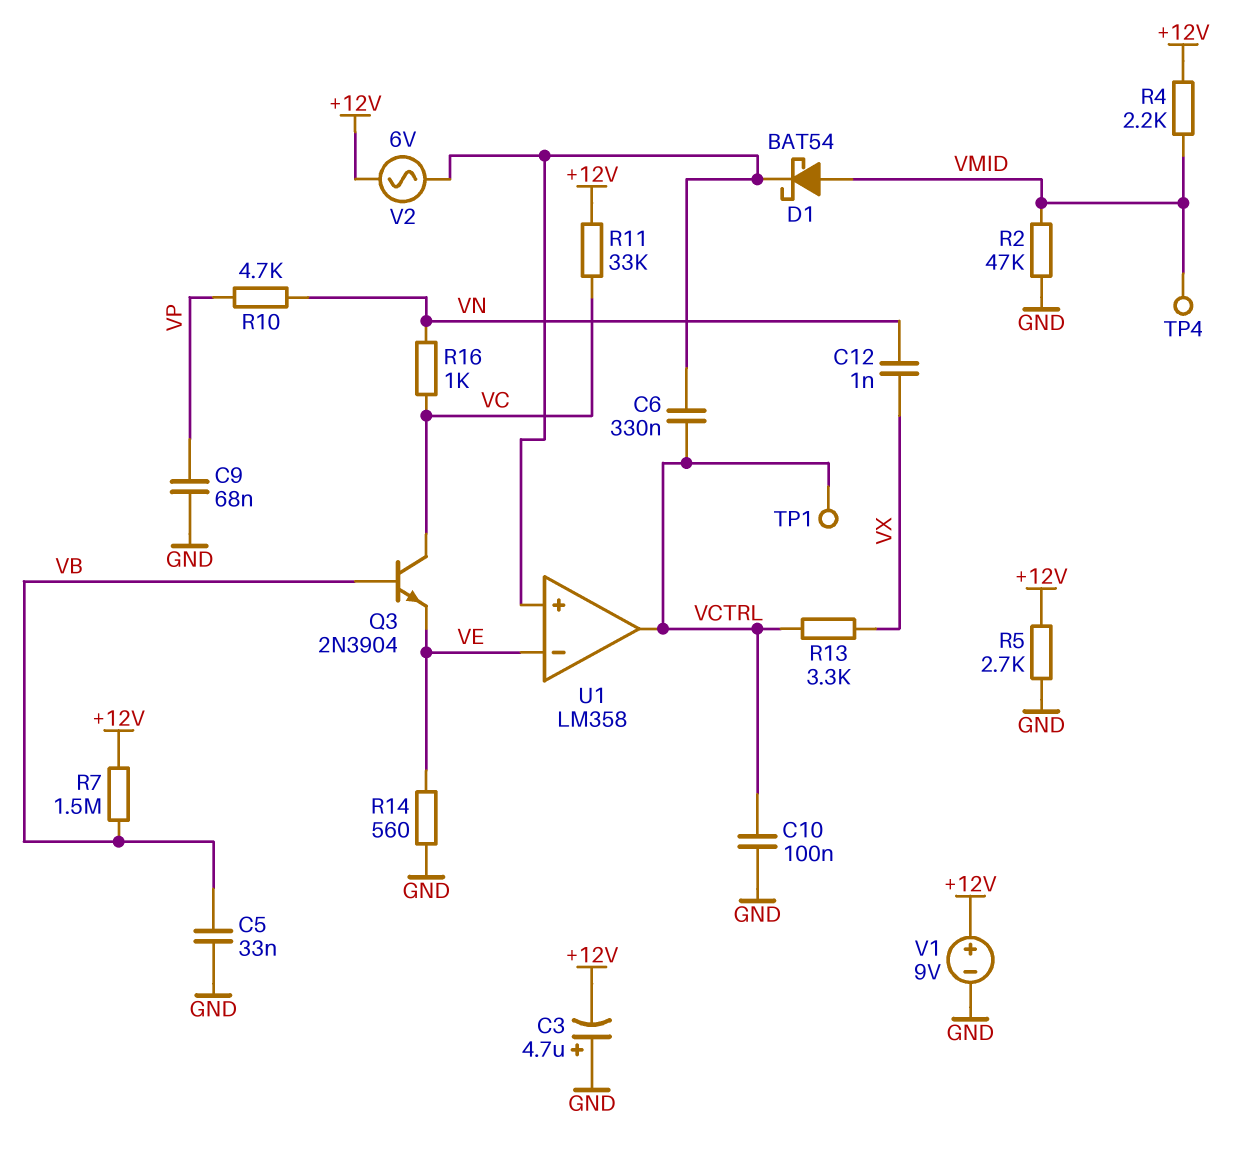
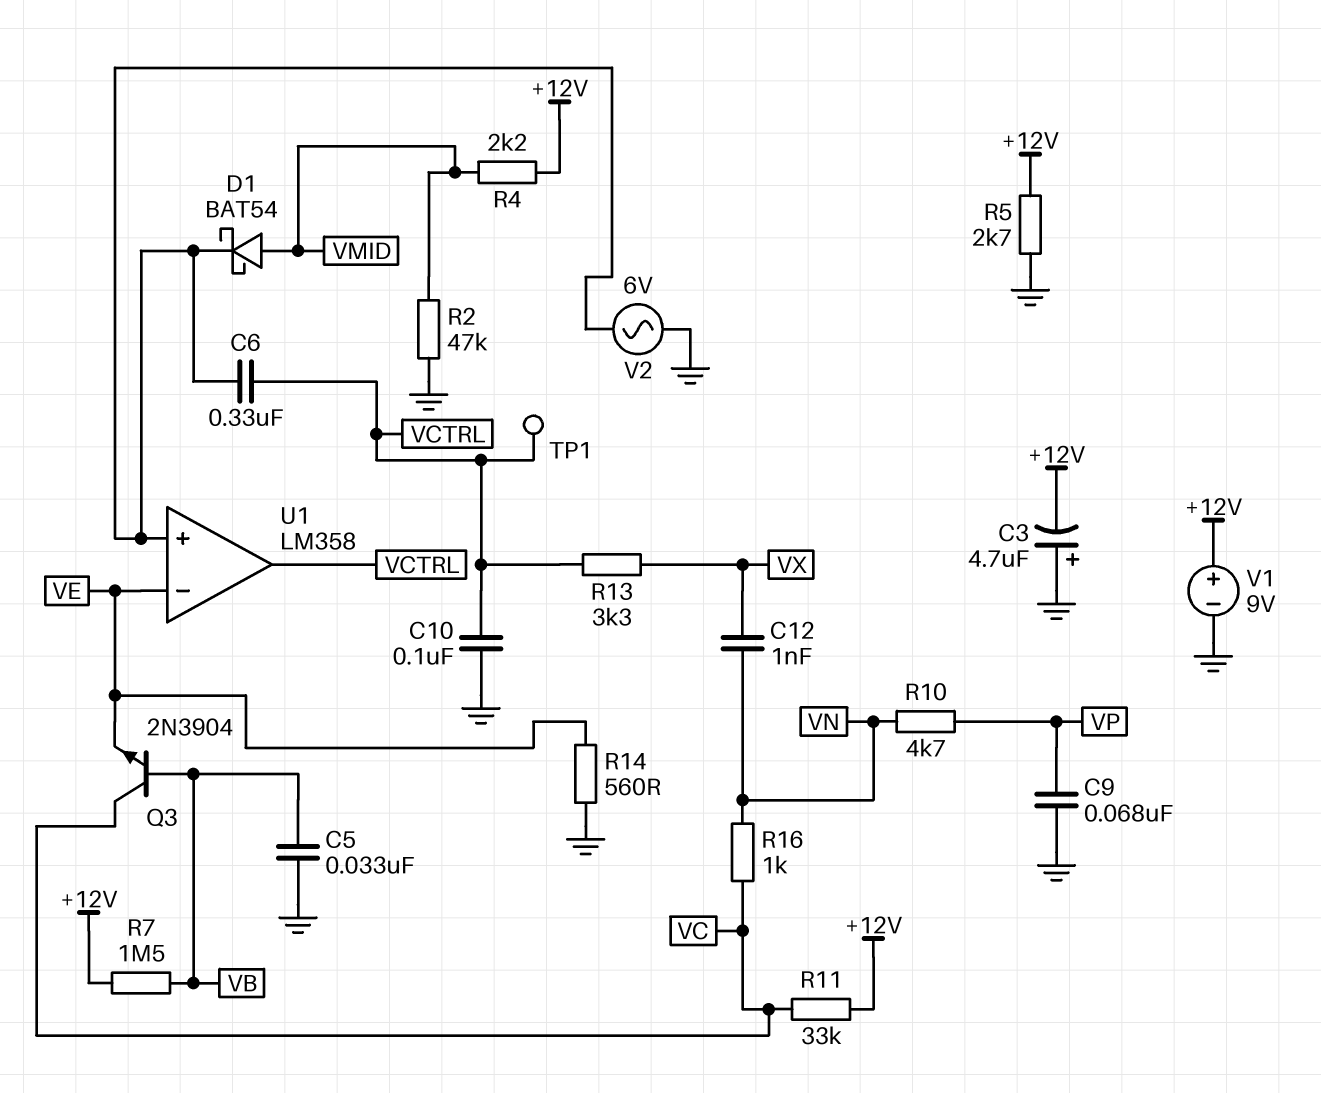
TP4: test point (VMID) -> none
V2: AC 6V (+12V, U1/in+) -> AC 6V (GND, U1/in+)

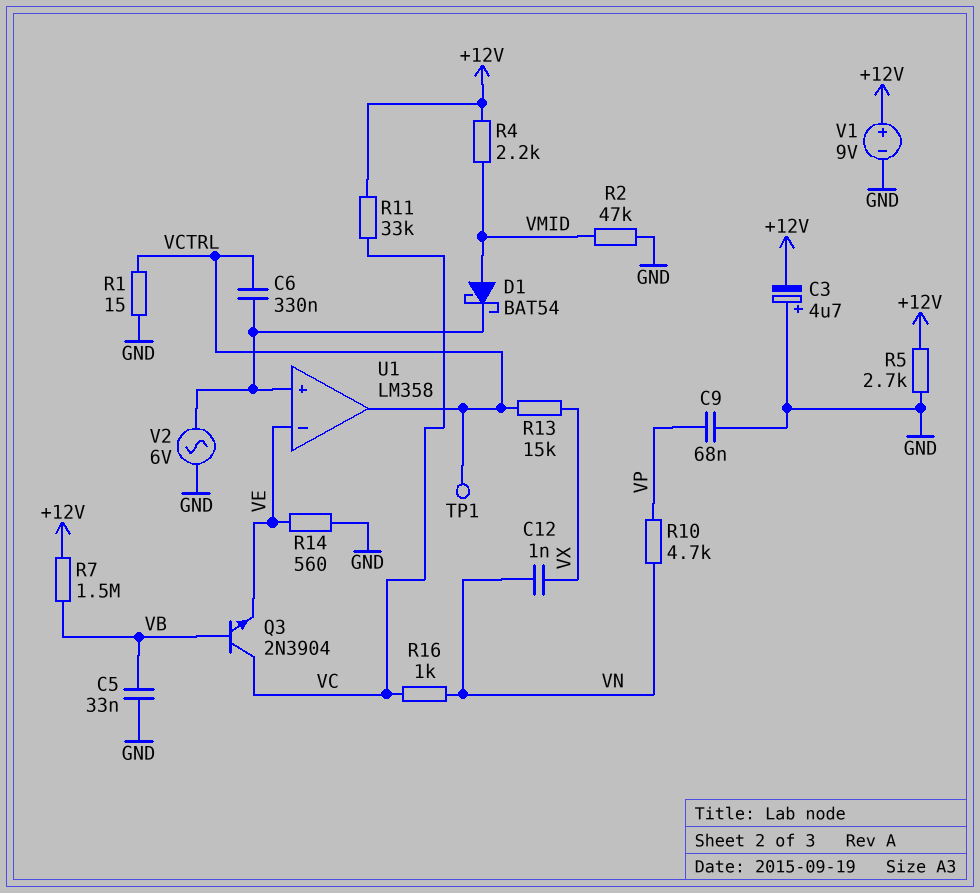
C10: 100nF (GND, VCTRL) -> none
R1: none -> 15 (GND, VCTRL)
R13: 3.3k (VCTRL, VX) -> 15k (VCTRL, VX)

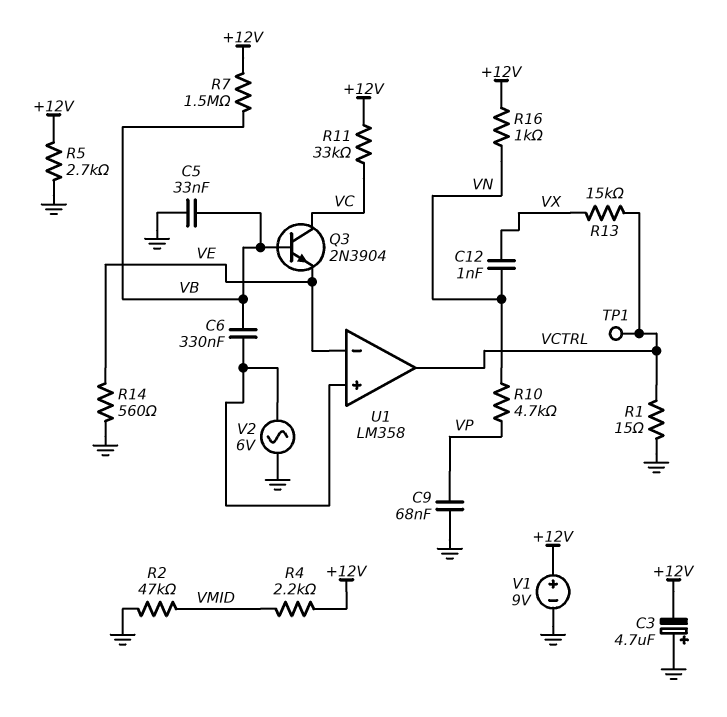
C6: 330nF (U1/in+, VCTRL) -> 330nF (U1/in+, VB)
D1: schottky BAT54 (A VMID, K U1/in+) -> none
R16: 1k (VC, VN) -> 1k (+12V, VN)

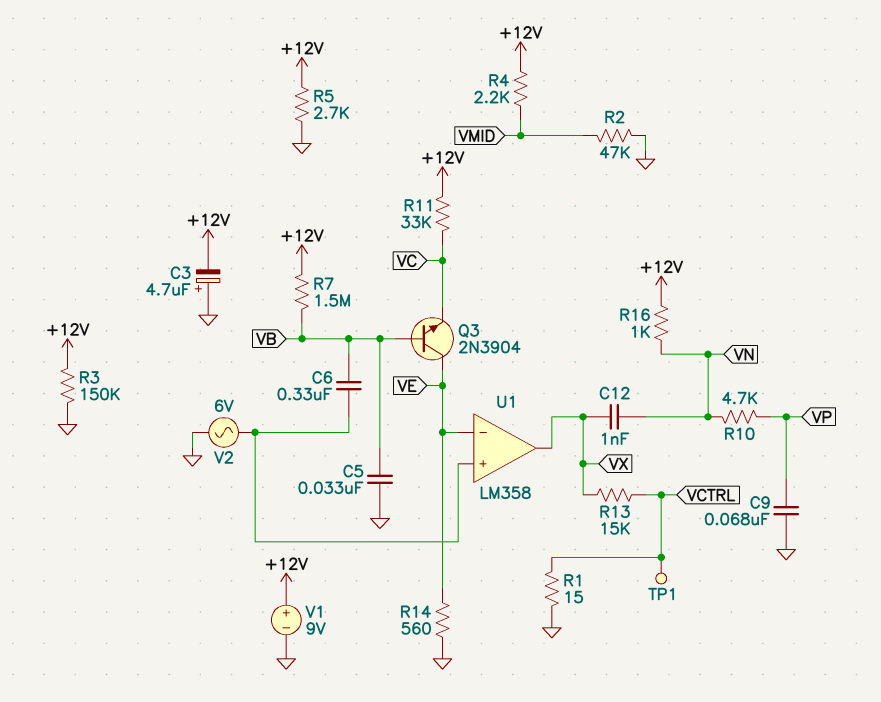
Q3: NPN 2N3904 (B VB, C VC, E VE) -> NPN 2N3904 (B VB, C VE, E VC)
R3: none -> 150k (+12V, GND)
U1 pin out: VCTRL -> VX

